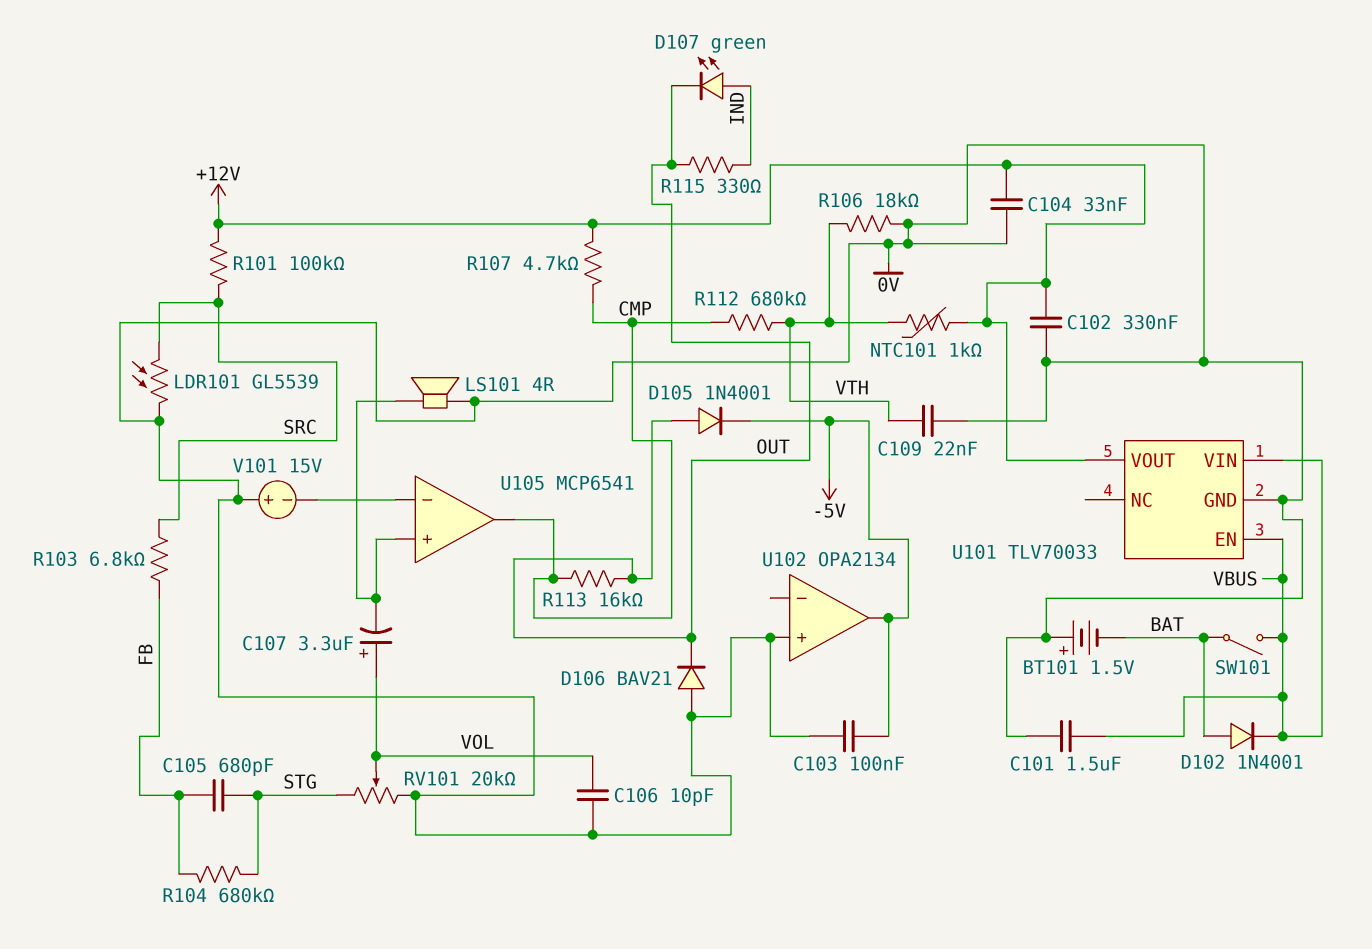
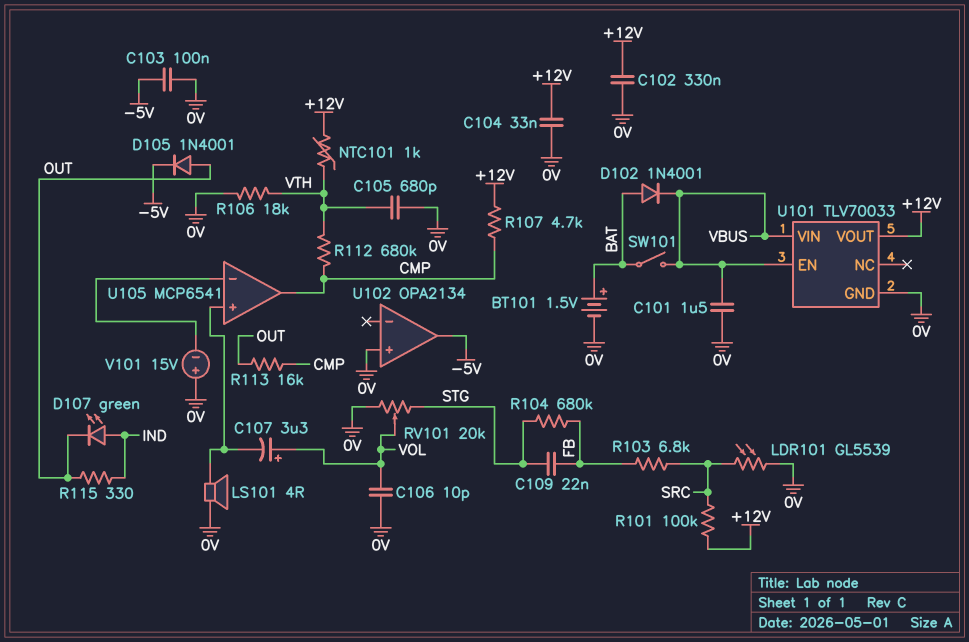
BT101: 1.5V (plus 0V, minus BAT) -> 1.5V (plus BAT, minus 0V)
C105: 680pF (FB, STG) -> 680pF (0V, VTH)
C109: 22nF (0V, VTH) -> 22nF (FB, STG)
D106: diode BAV21 (A 0V, K OUT) -> none

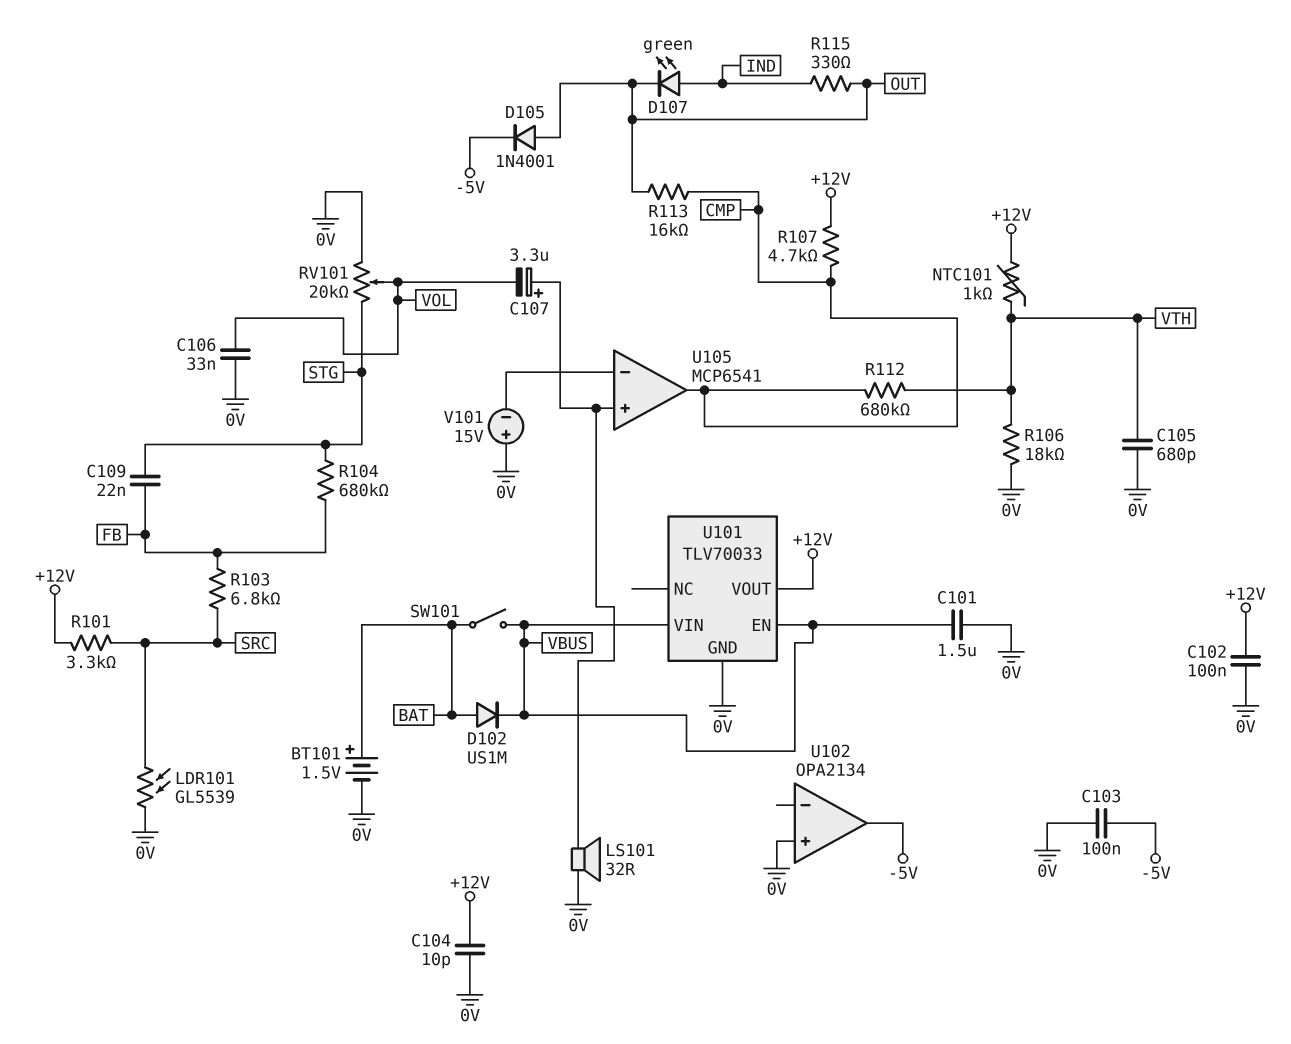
C102: 330nF (+12V, 0V) -> 100nF (+12V, 0V)
C104: 33nF (+12V, 0V) -> 10pF (+12V, 0V)
C106: 10pF (0V, VOL) -> 33nF (0V, VOL)
C107: 3.3uF (plus VOL, minus U105/in+) -> 3.3uF (plus U105/in+, minus VOL)
D102: diode 1N4001 (A BAT, K VBUS) -> diode US1M (A BAT, K VBUS)
LS101: speaker 4R (0V, U105/in+) -> speaker 32R (0V, U105/in+)
R101: 100k (+12V, SRC) -> 3.3k (+12V, SRC)

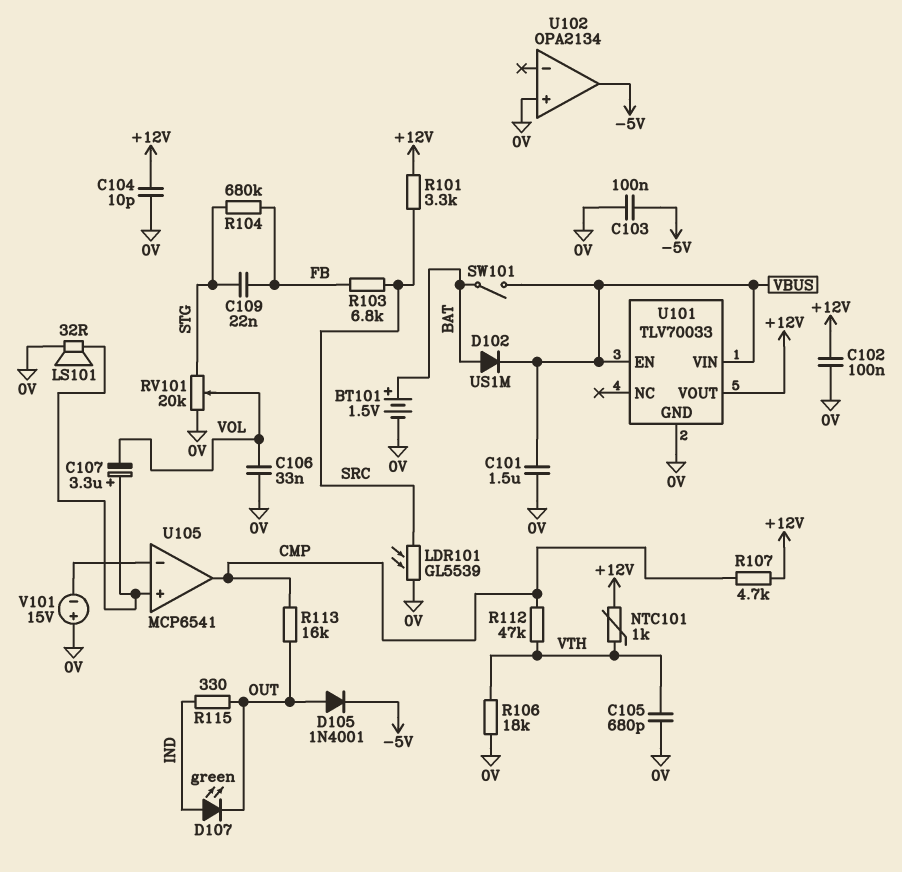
R112: 680k (CMP, VTH) -> 47k (CMP, VTH)

